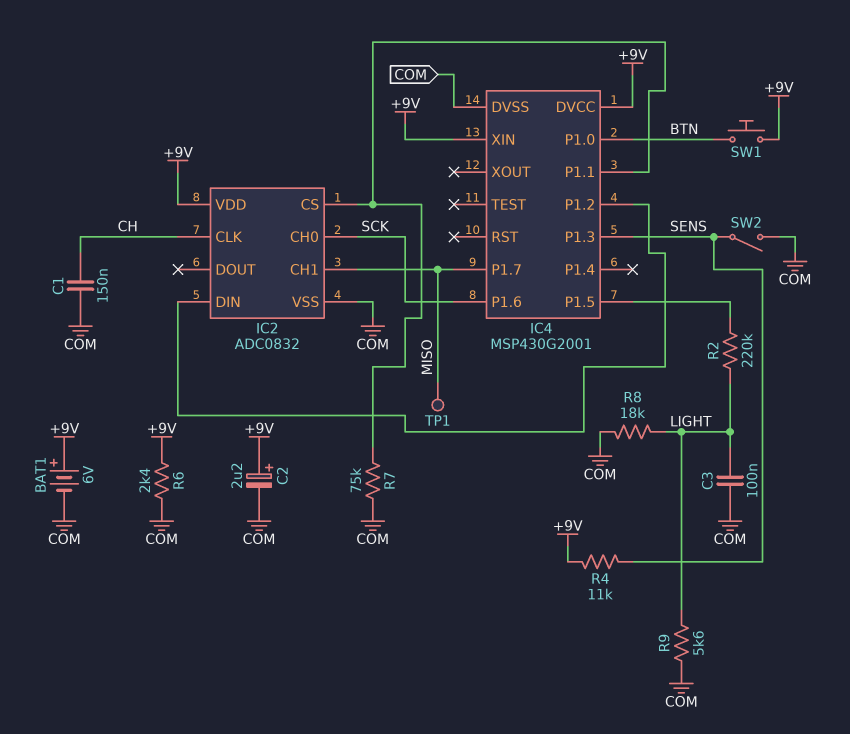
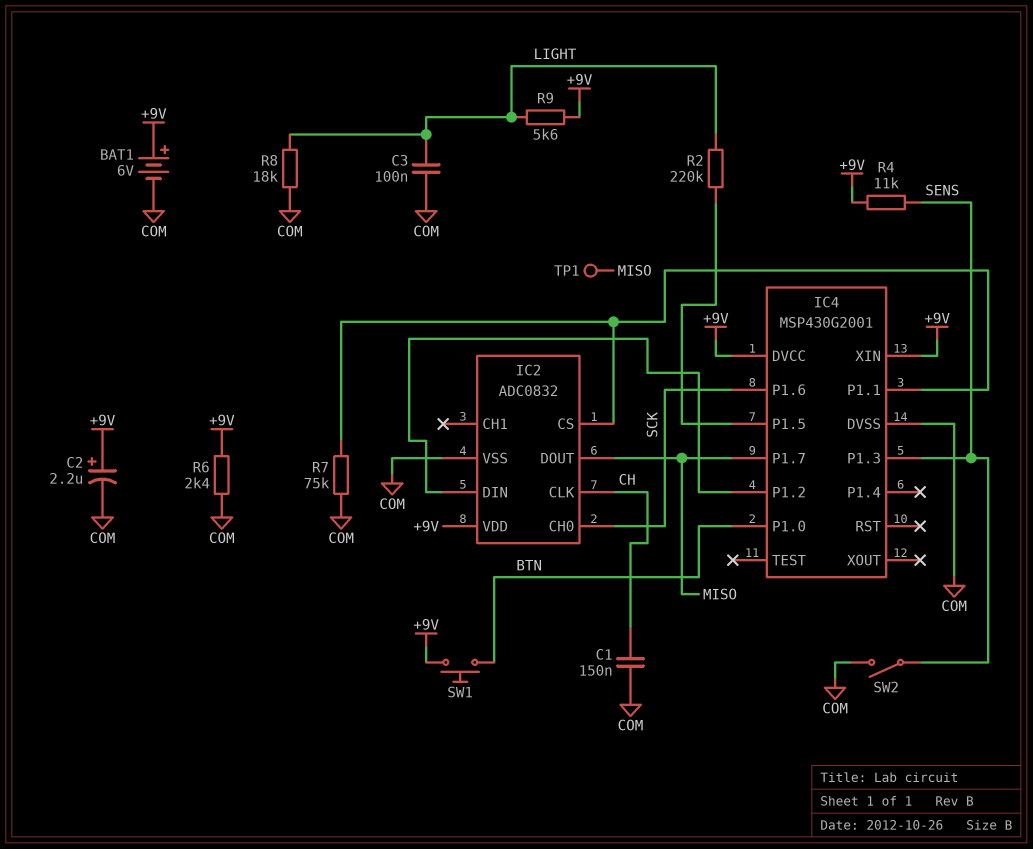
IC2 pin CH1: MISO -> none
IC2 pin DOUT: none -> MISO
R9: 5.6k (COM, LIGHT) -> 5.6k (+9V, LIGHT)

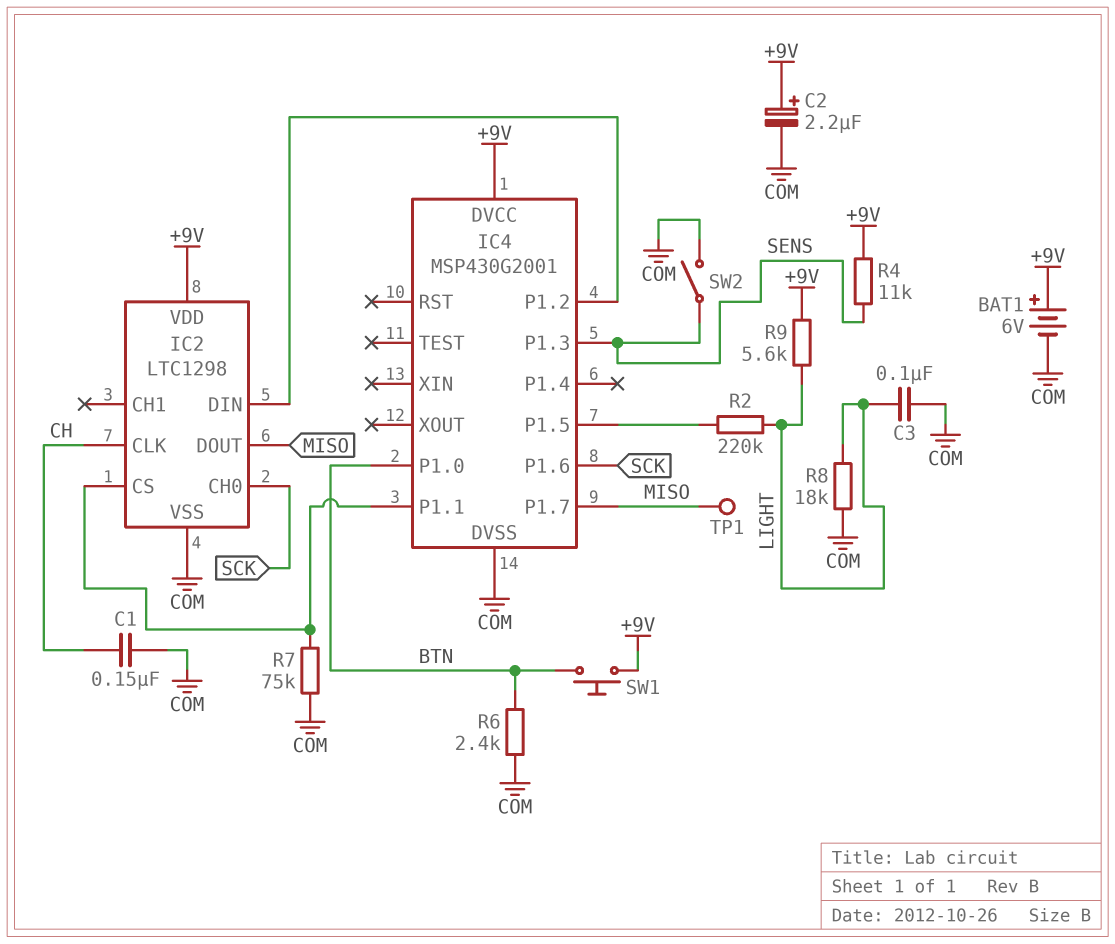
IC2: ADC0832 -> LTC1298
IC4 pin XIN: +9V -> none
R6: 2.4k (+9V, COM) -> 2.4k (BTN, COM)

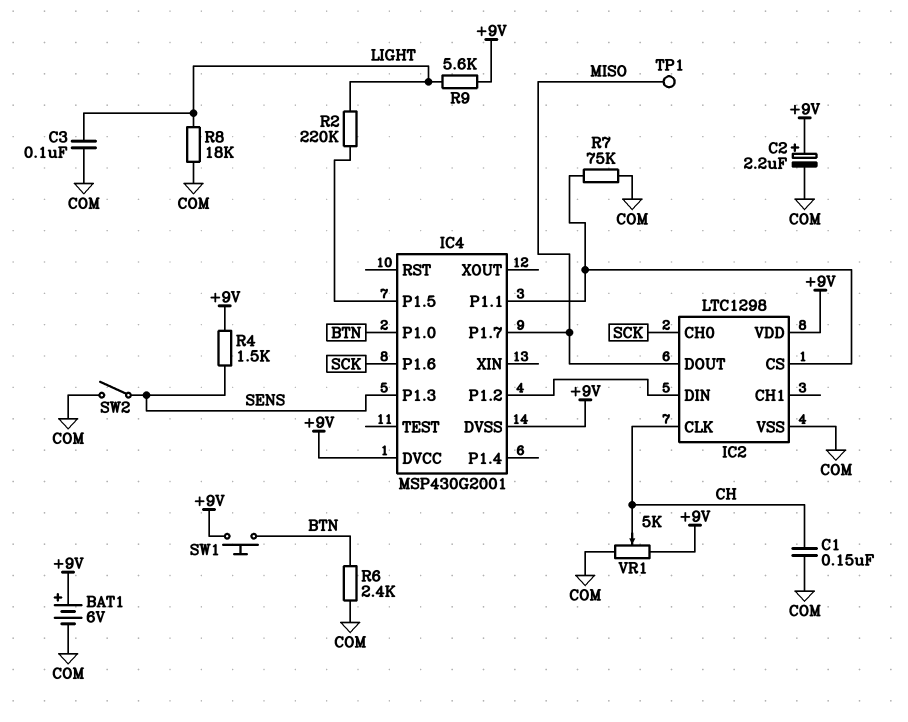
IC4 pin DVSS: COM -> +9V
R4: 11k (+9V, SENS) -> 1.5k (+9V, SENS)
VR1: none -> 5k (+9V, COM, wiper CH)

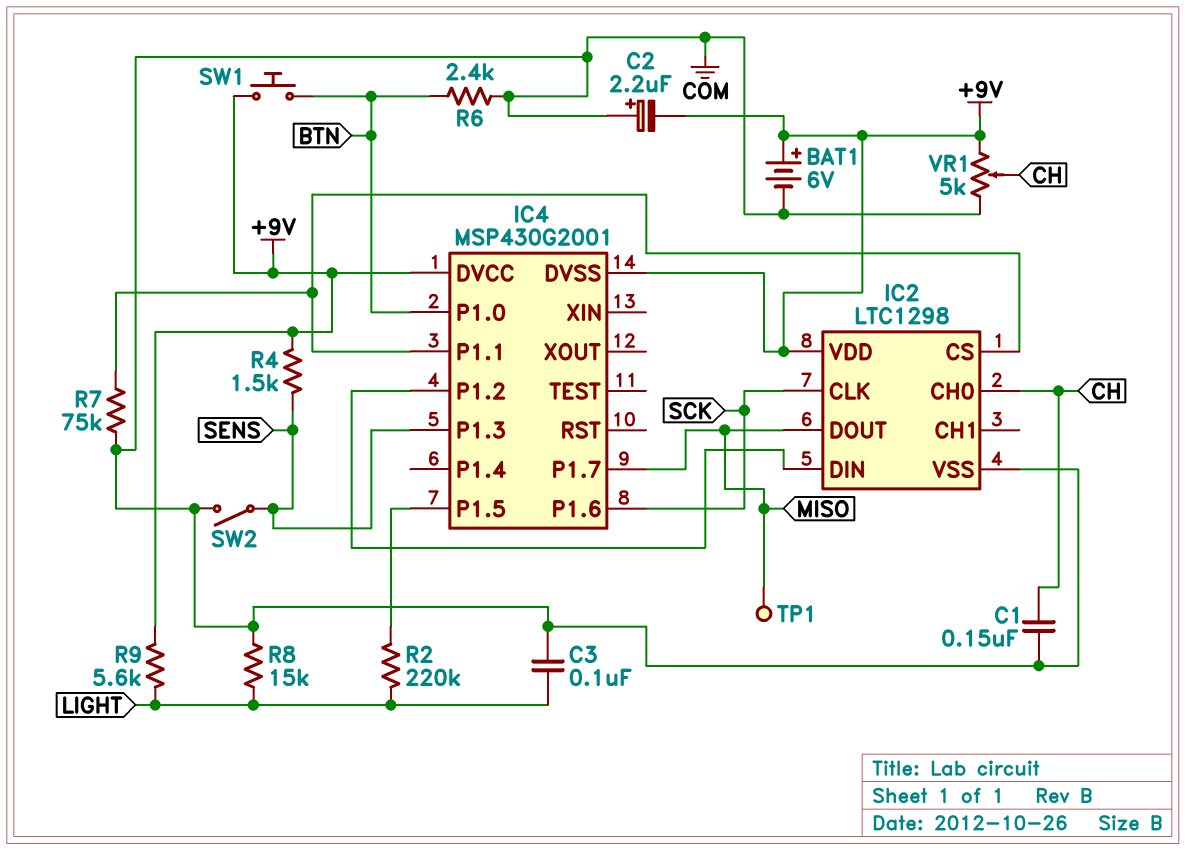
C2: 2.2uF (plus +9V, minus COM) -> 2.2uF (plus COM, minus +9V)
IC2 pin CH0: SCK -> CH
IC2 pin CLK: CH -> SCK
R8: 18k (COM, LIGHT) -> 15k (COM, LIGHT)

